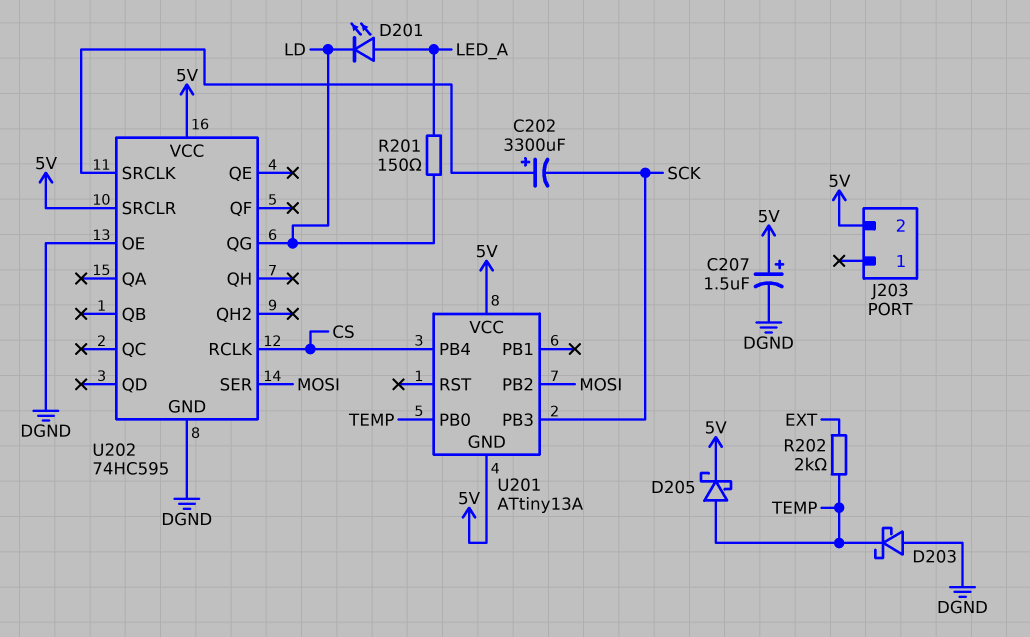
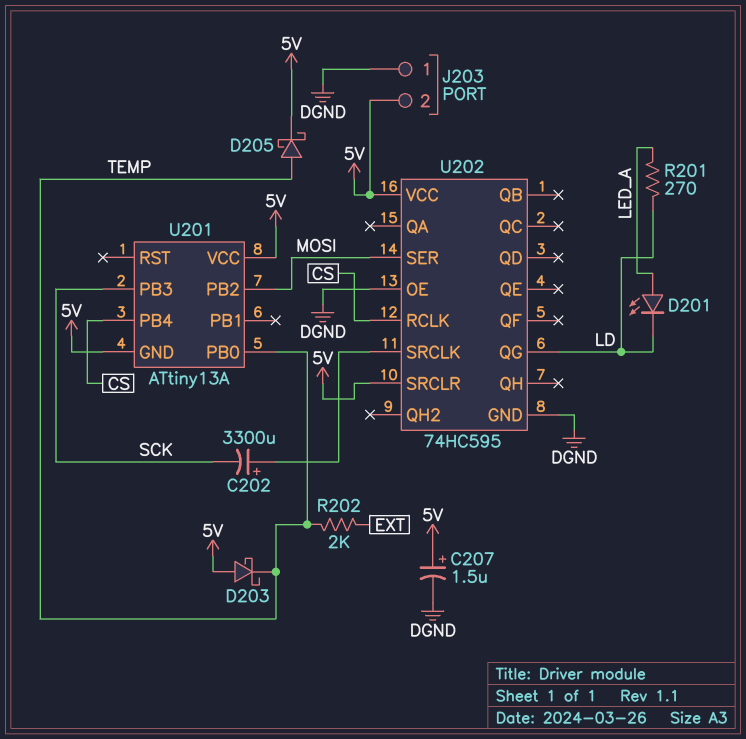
D203: schottky (A DGND, K TEMP) -> schottky (A 5V, K TEMP)
J203 pin 1: none -> DGND
R201: 150 (LD, LED_A) -> 270 (LD, LED_A)

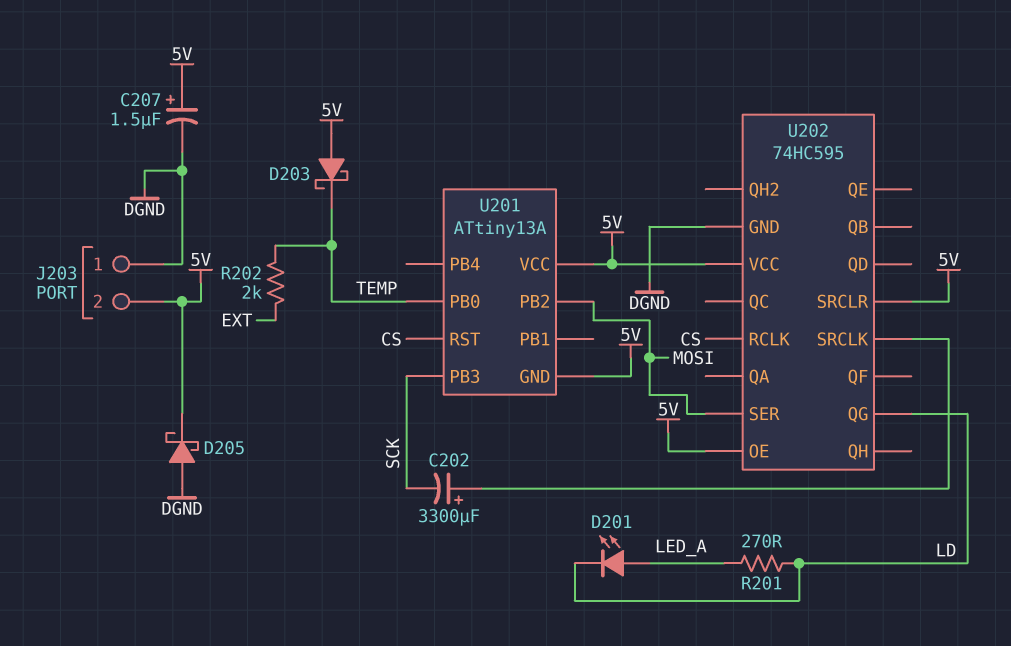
D205: schottky (A TEMP, K 5V) -> schottky (A DGND, K 5V)
U201 pin PB4: CS -> none
U201 pin RST: none -> CS
U202 pin OE: DGND -> 5V

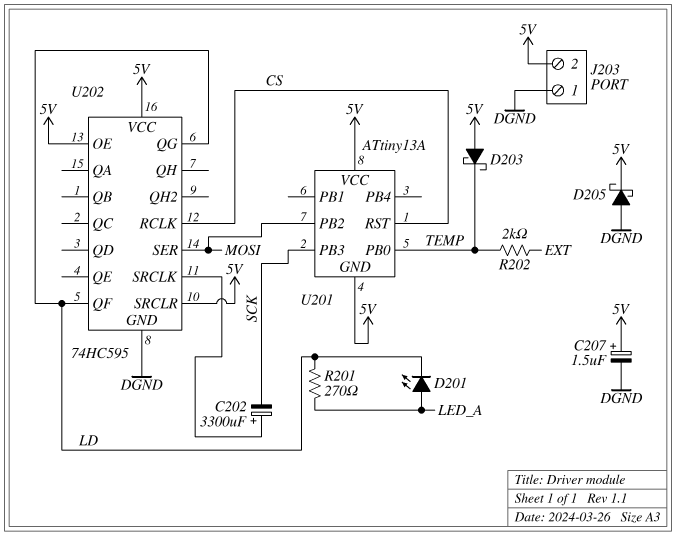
U202 pin QF: none -> LD

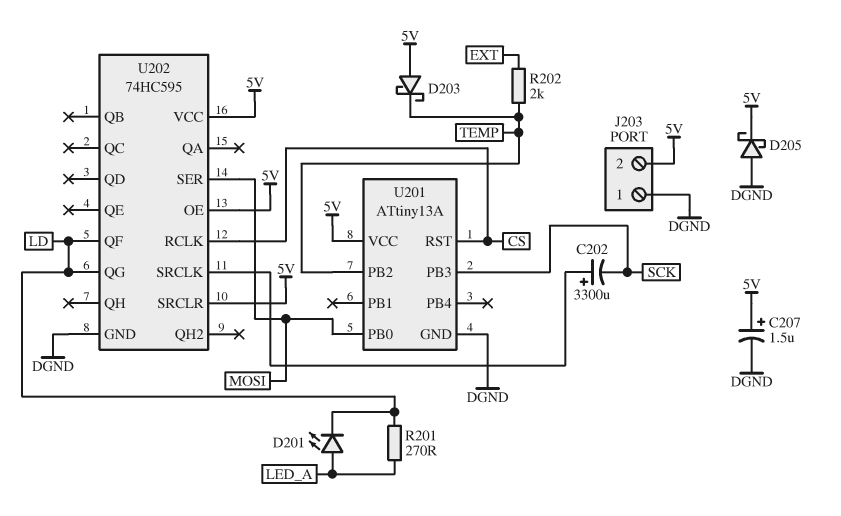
U201 pin GND: 5V -> DGND
U201 pin PB0: TEMP -> MOSI
U201 pin PB2: MOSI -> TEMP

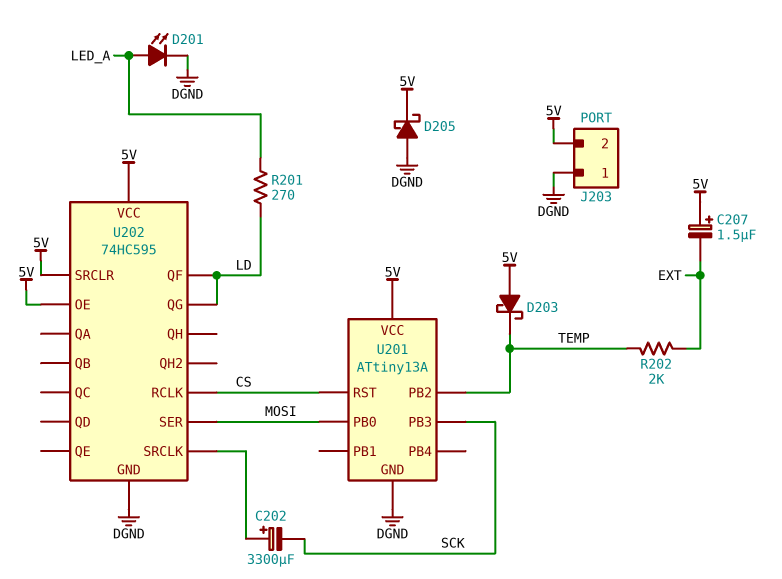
C207: 1.5uF (plus 5V, minus DGND) -> 1.5uF (plus 5V, minus EXT)
D201: LED (A LED_A, K LD) -> LED (A LED_A, K DGND)

